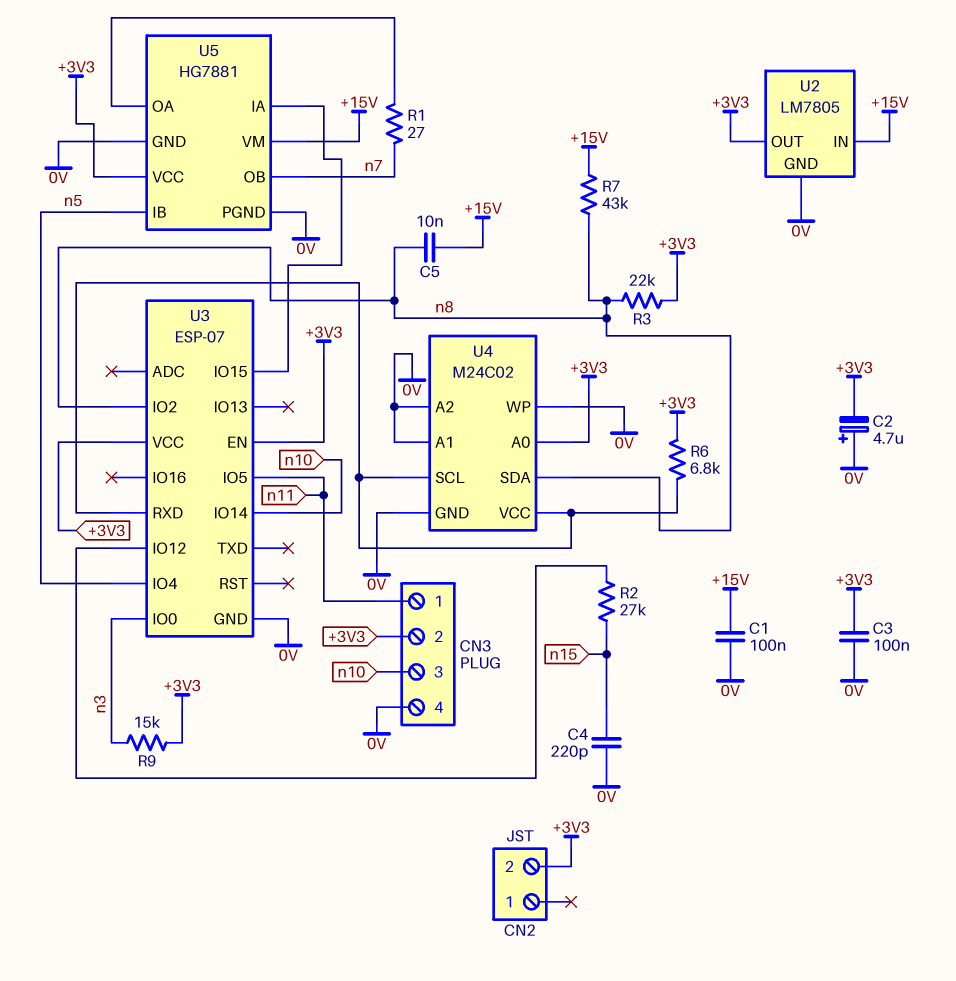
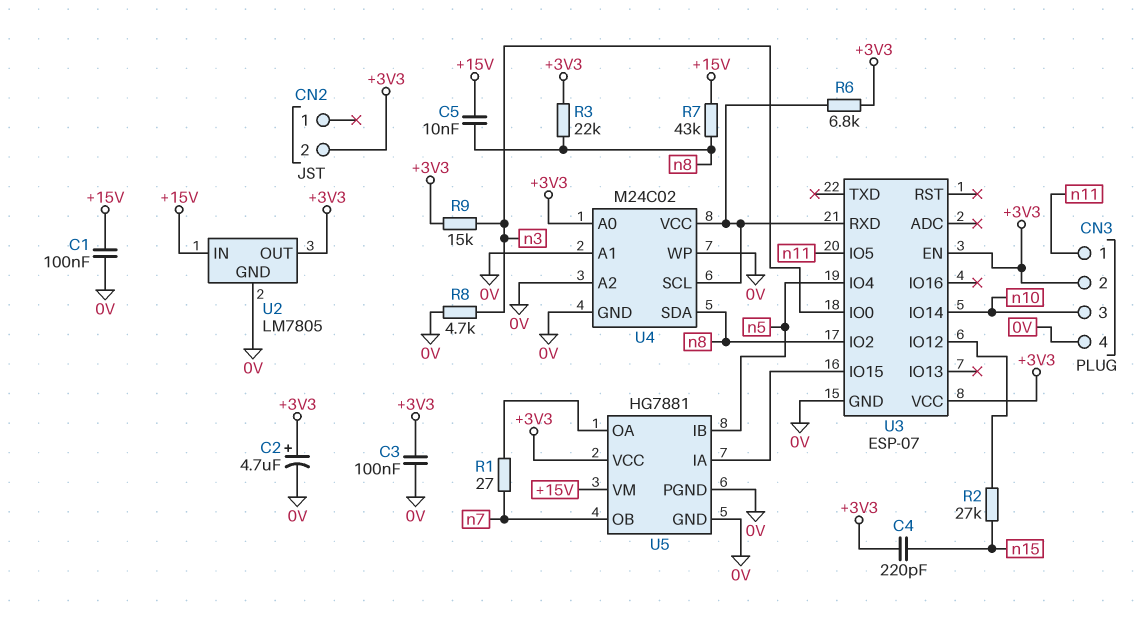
C2: 4.7uF (plus 0V, minus +3V3) -> 4.7uF (plus +3V3, minus 0V)
C4: 220pF (0V, n15) -> 220pF (+3V3, n15)
R8: none -> 4.7k (0V, n3)

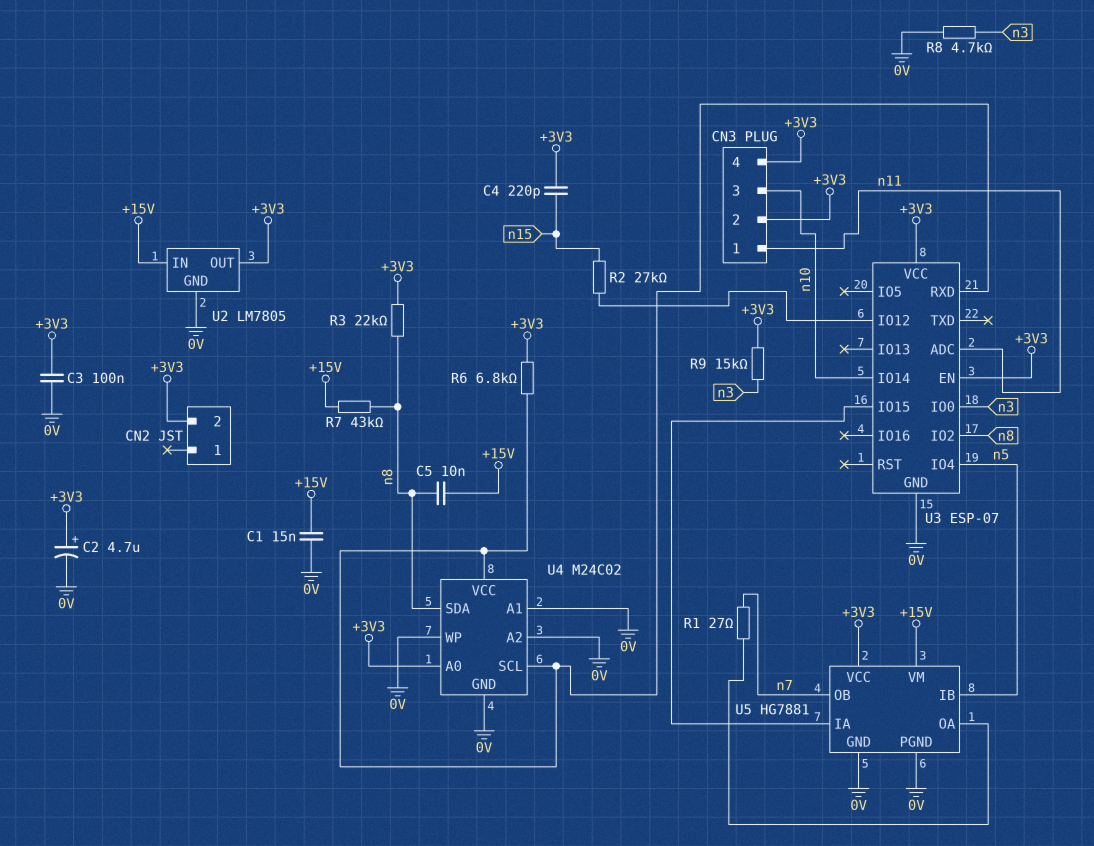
C1: 100nF (+15V, 0V) -> 15nF (+15V, 0V)
CN3 pin 4: 0V -> +3V3
U3 pin ADC: none -> n11
U3 pin IO5: n11 -> none

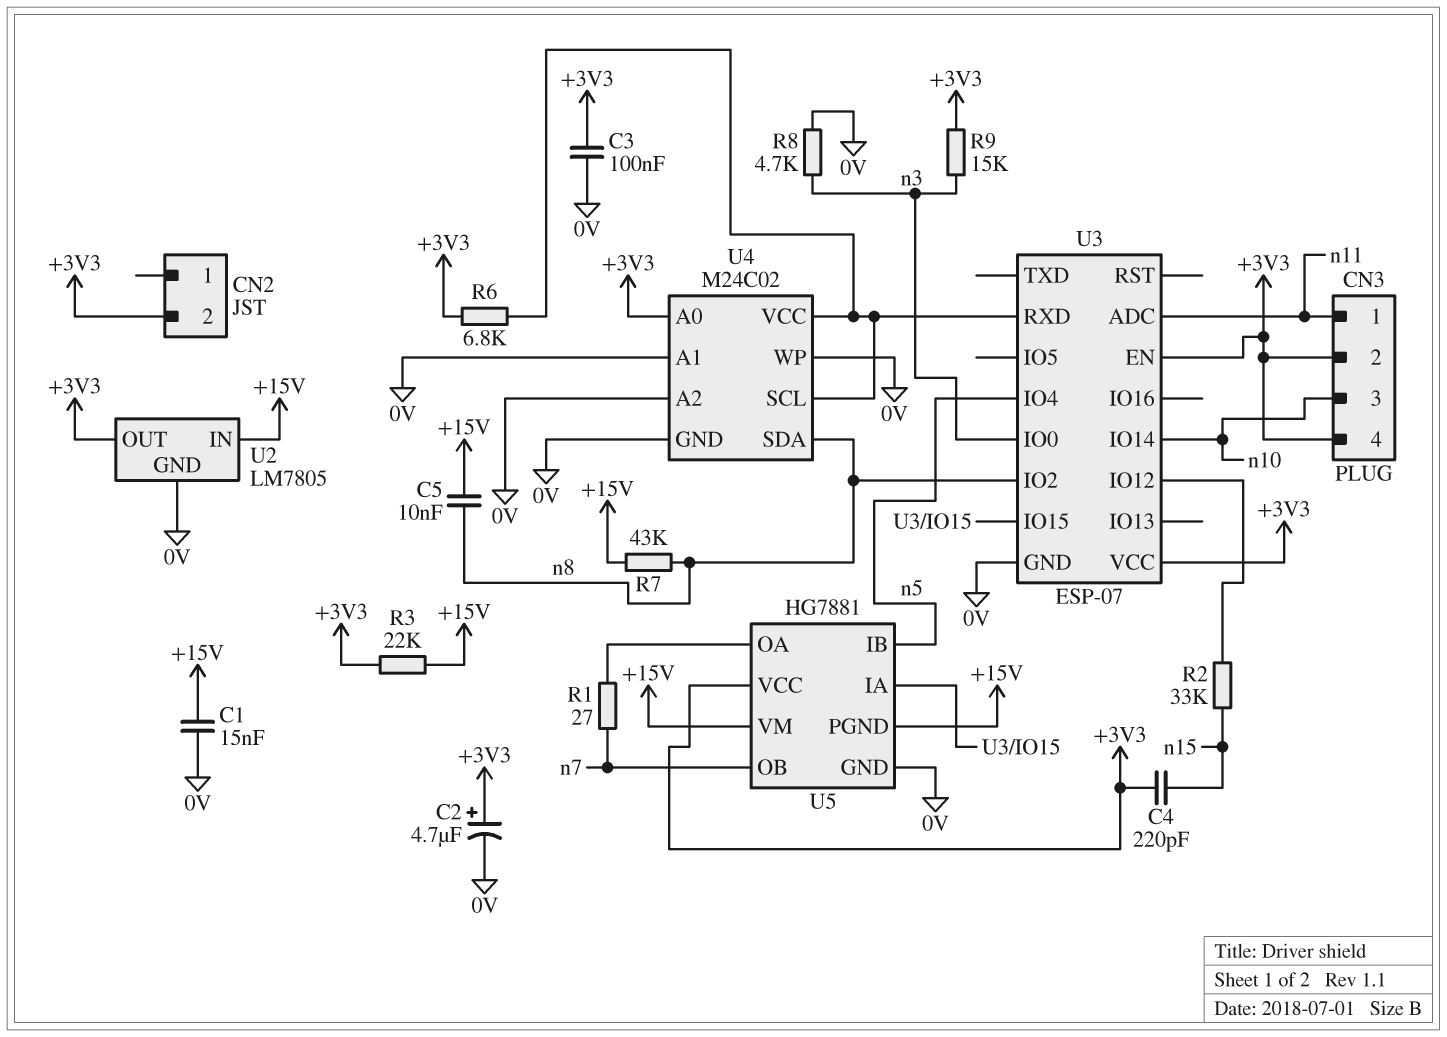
R2: 27k (U3/IO12, n15) -> 33k (U3/IO12, n15)
R3: 22k (+3V3, n8) -> 22k (+3V3, +15V)
U5 pin PGND: 0V -> +15V

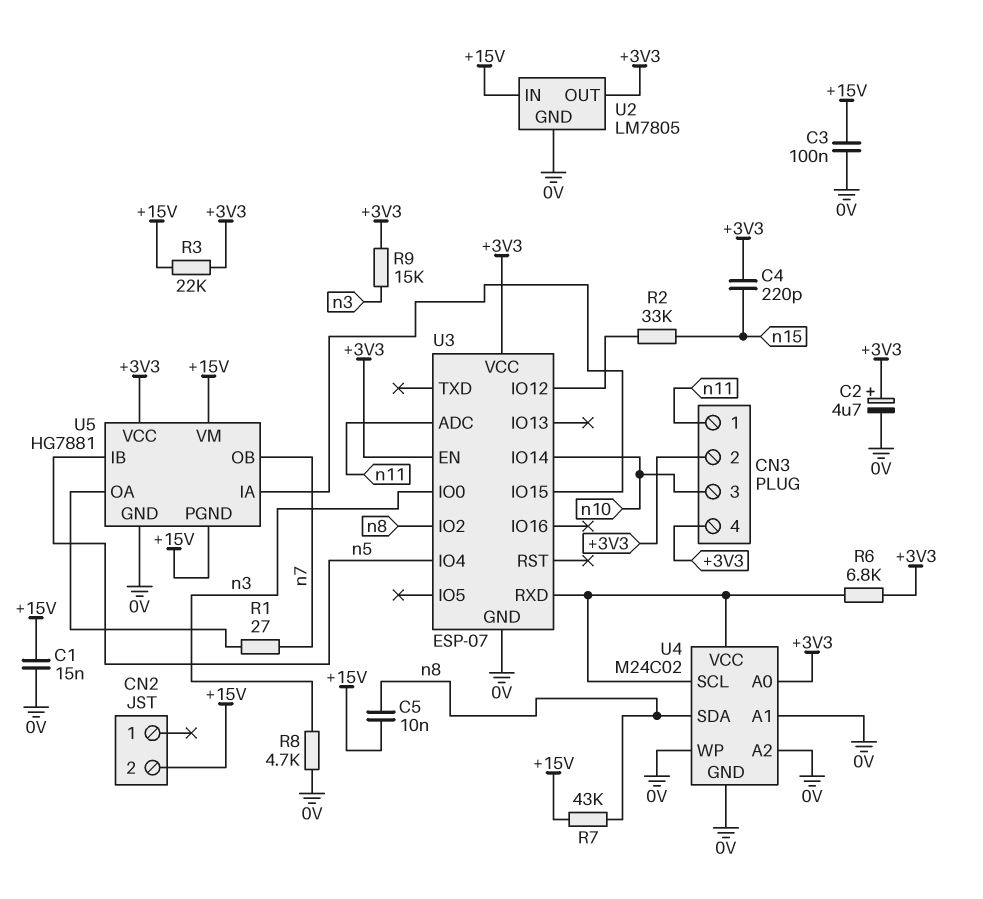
C3: 100nF (+3V3, 0V) -> 100nF (+15V, 0V)
CN2 pin 2: +3V3 -> +15V

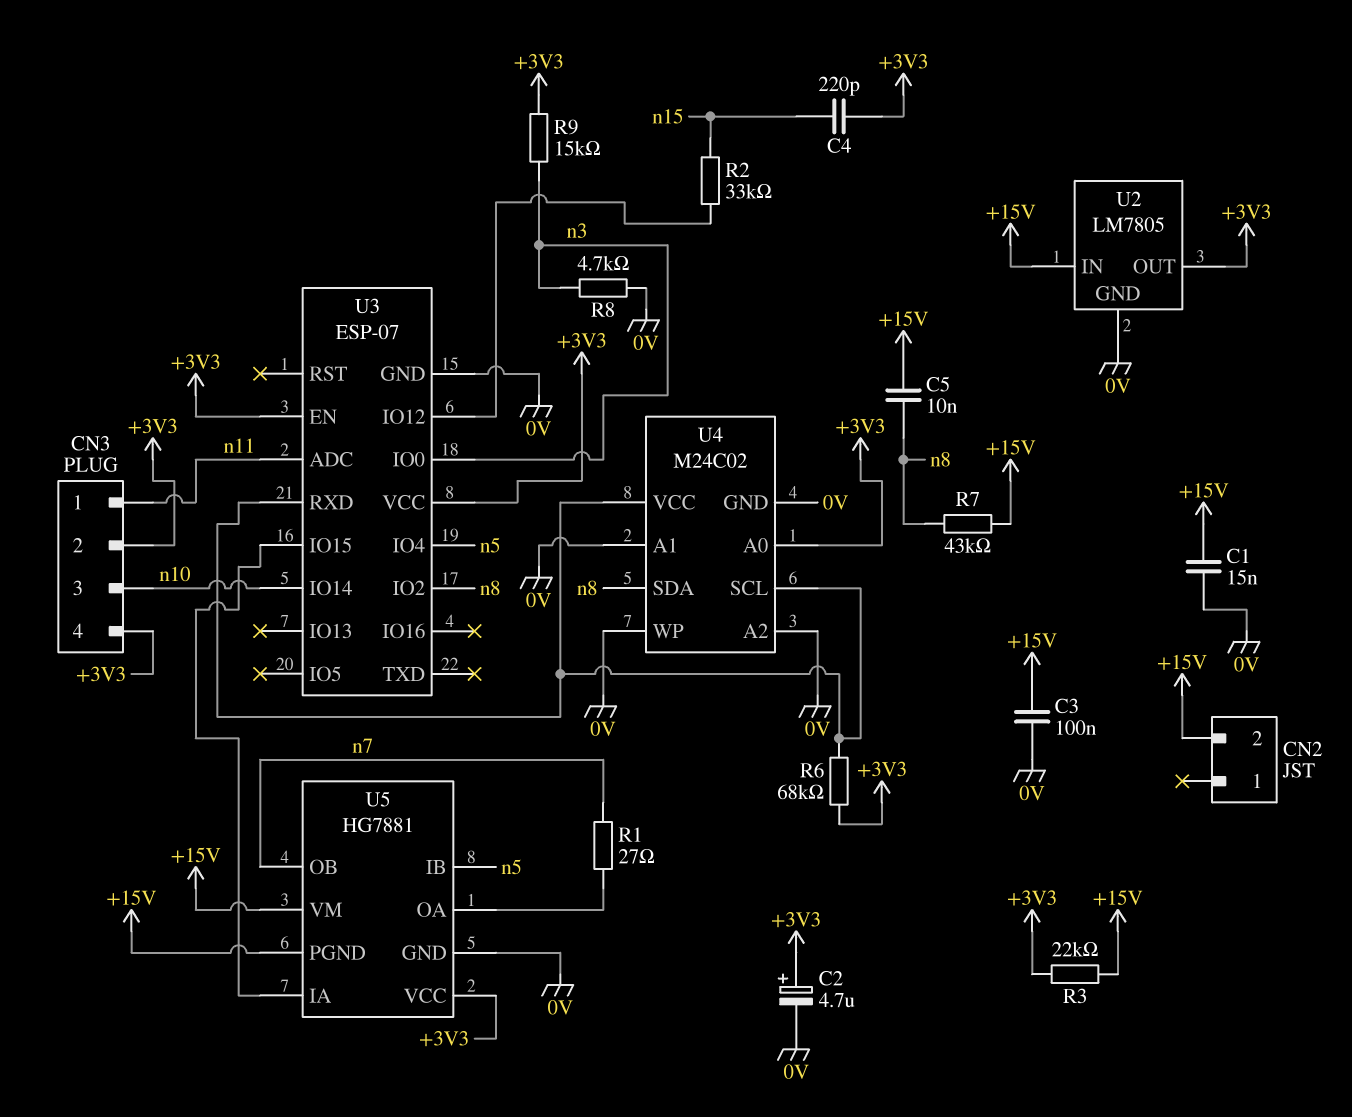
R6: 6.8k (+3V3, U3/RXD) -> 68k (+3V3, U3/RXD)

